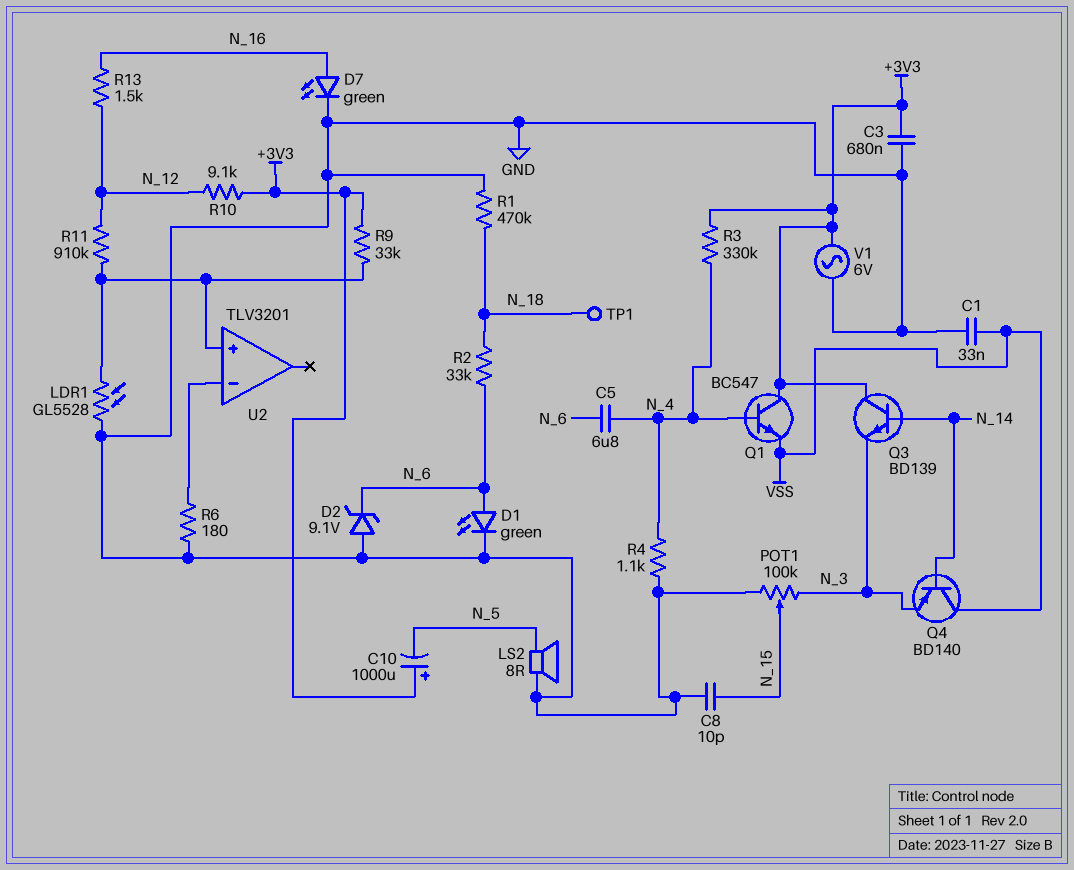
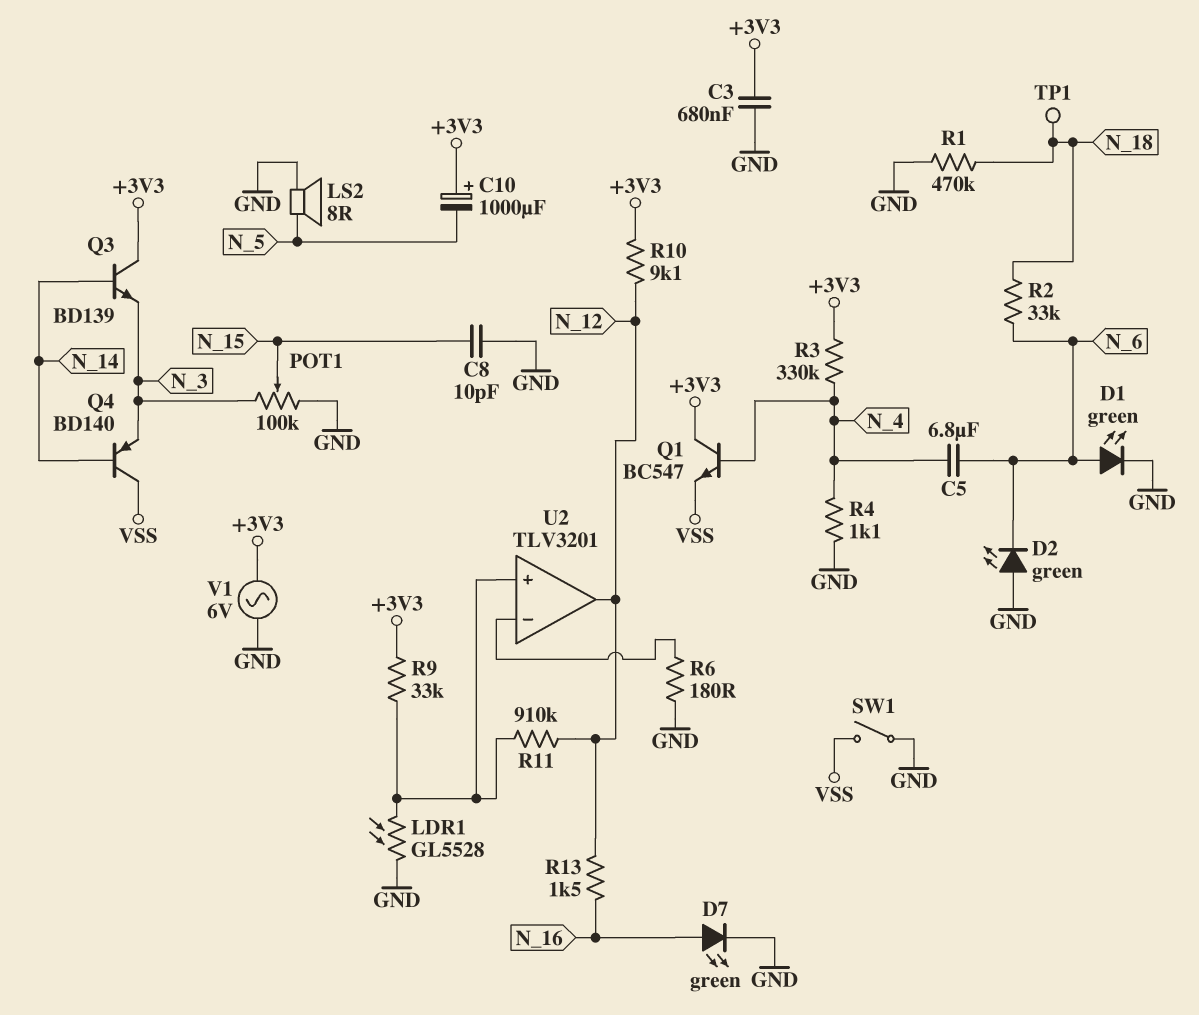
C1: 33nF (GND, VSS) -> none
D2: zener 9.1V (A GND, K N_6) -> LED green (A GND, K N_6)
SW1: none -> switch (GND, VSS)
U2 pin out: none -> N_12

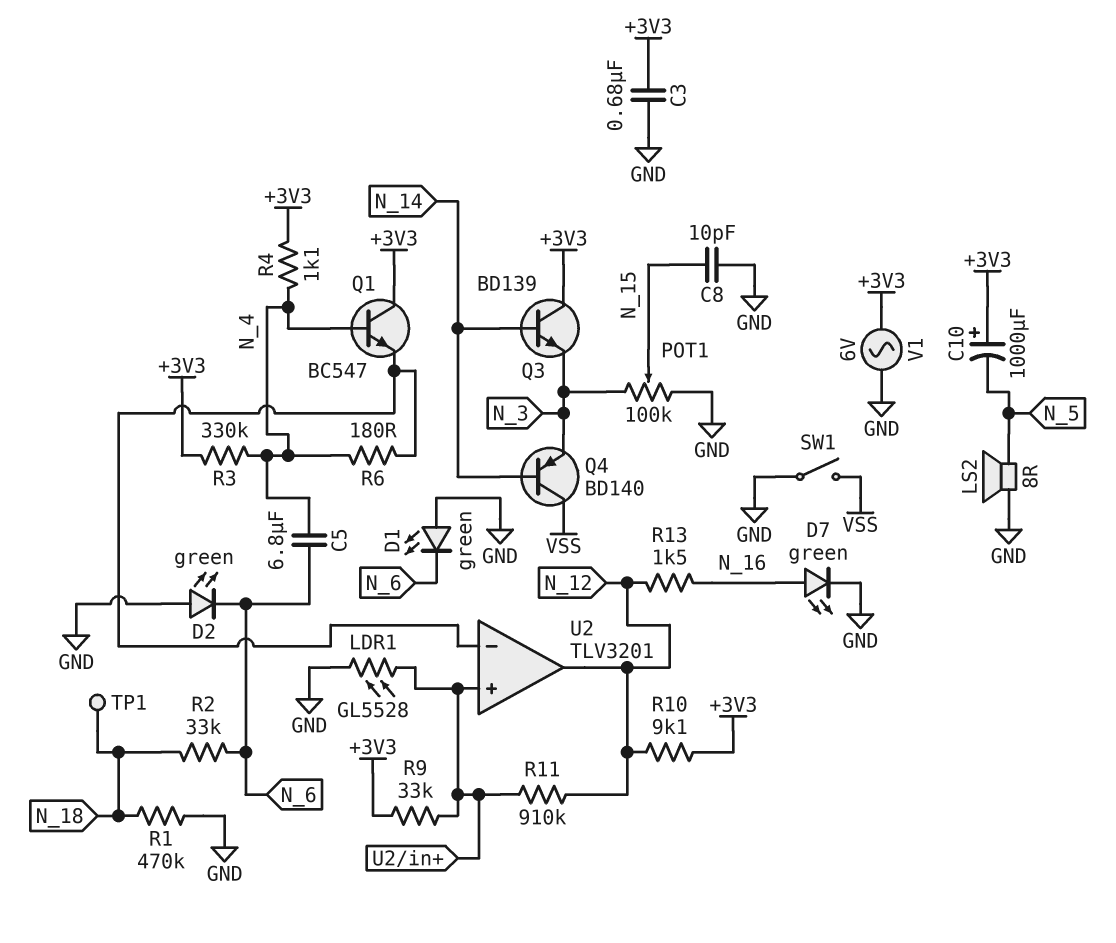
D1: LED green (A N_6, K GND) -> LED green (A GND, K N_6)
Q1: NPN BC547 (B N_4, C +3V3, E VSS) -> NPN BC547 (B N_4, C +3V3, E U2/in-)
R4: 1.1k (GND, N_4) -> 1.1k (+3V3, N_4)
R6: 180 (GND, U2/in-) -> 180 (N_4, U2/in-)

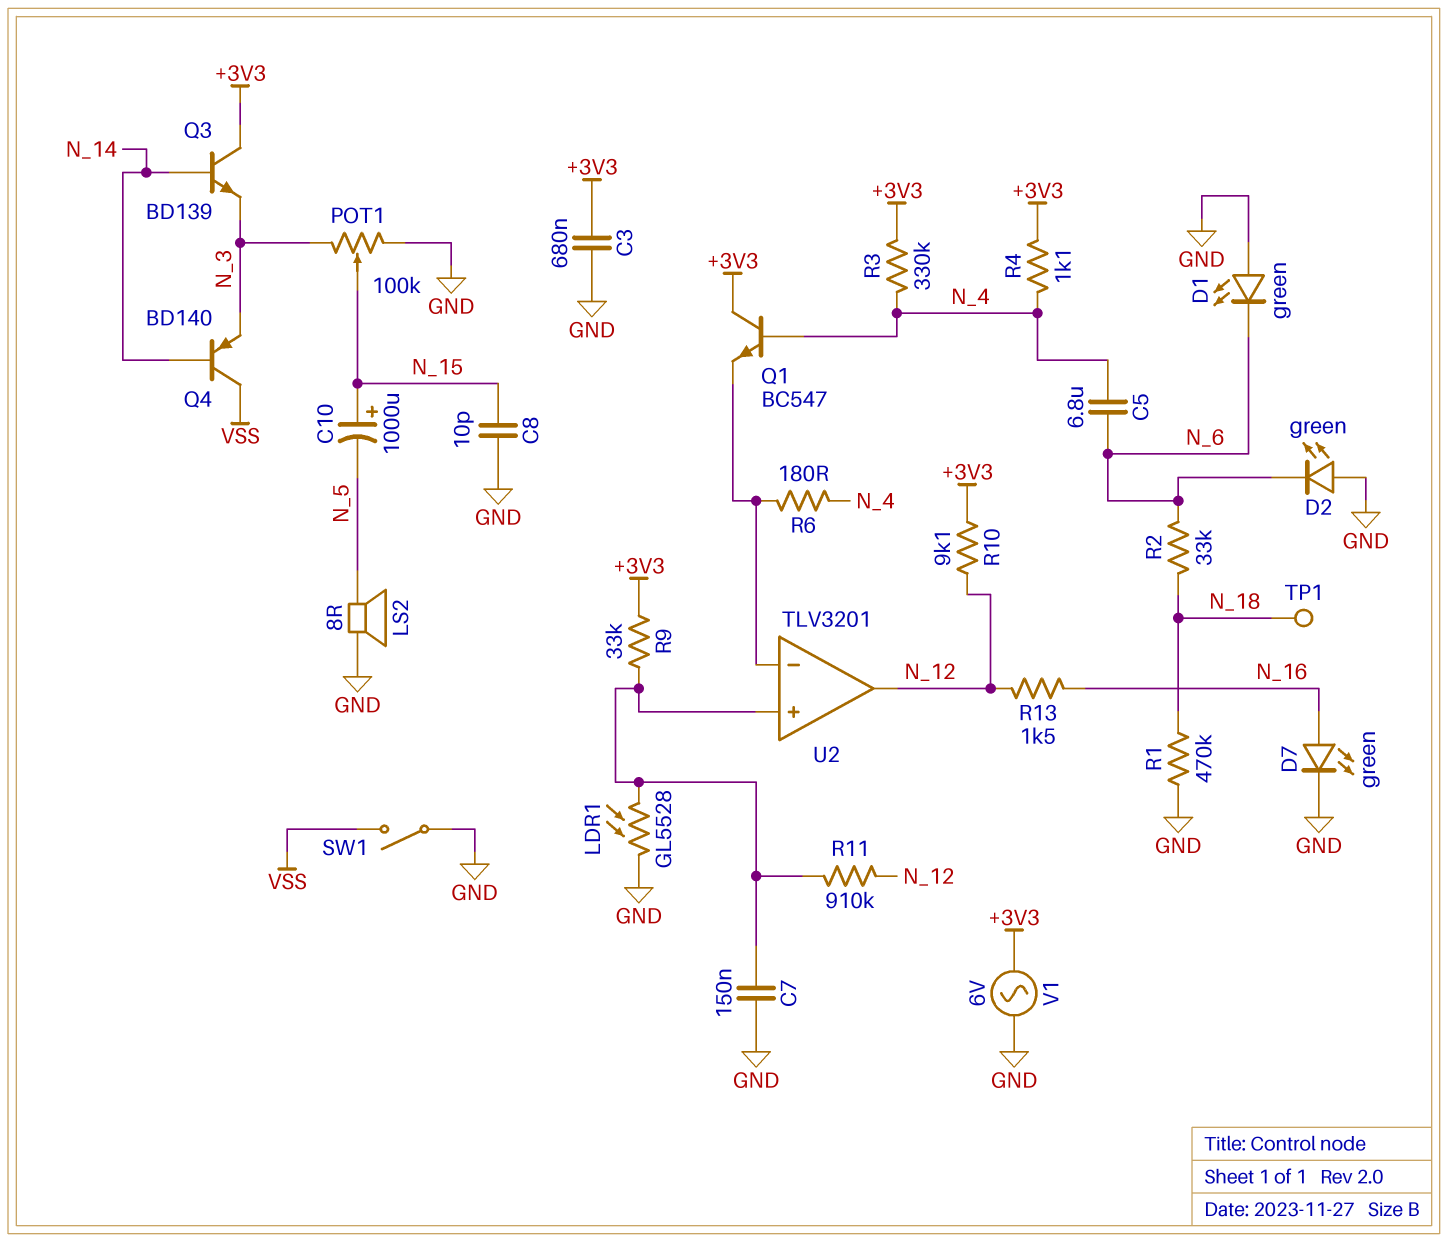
C7: none -> 150nF (GND, U2/in+)
C10: 1000uF (plus +3V3, minus N_5) -> 1000uF (plus N_15, minus N_5)

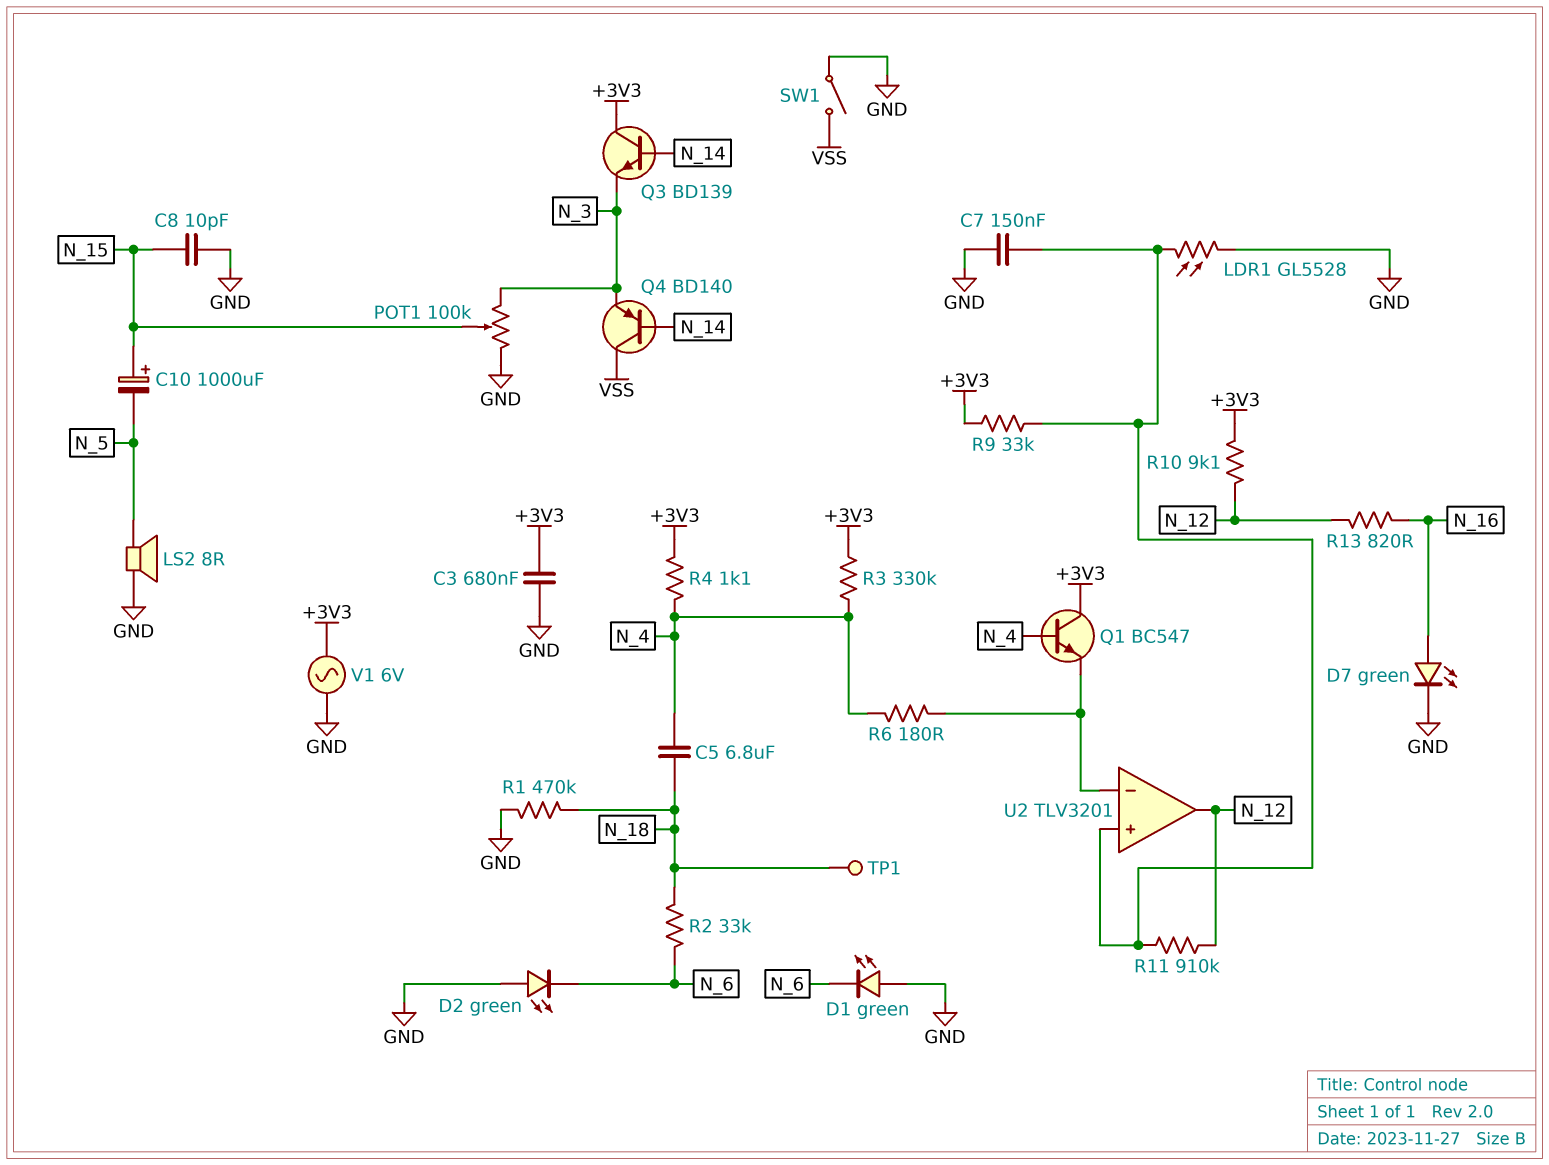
C5: 6.8uF (N_4, N_6) -> 6.8uF (N_4, N_18)
R13: 1.5k (N_12, N_16) -> 820 (N_12, N_16)

